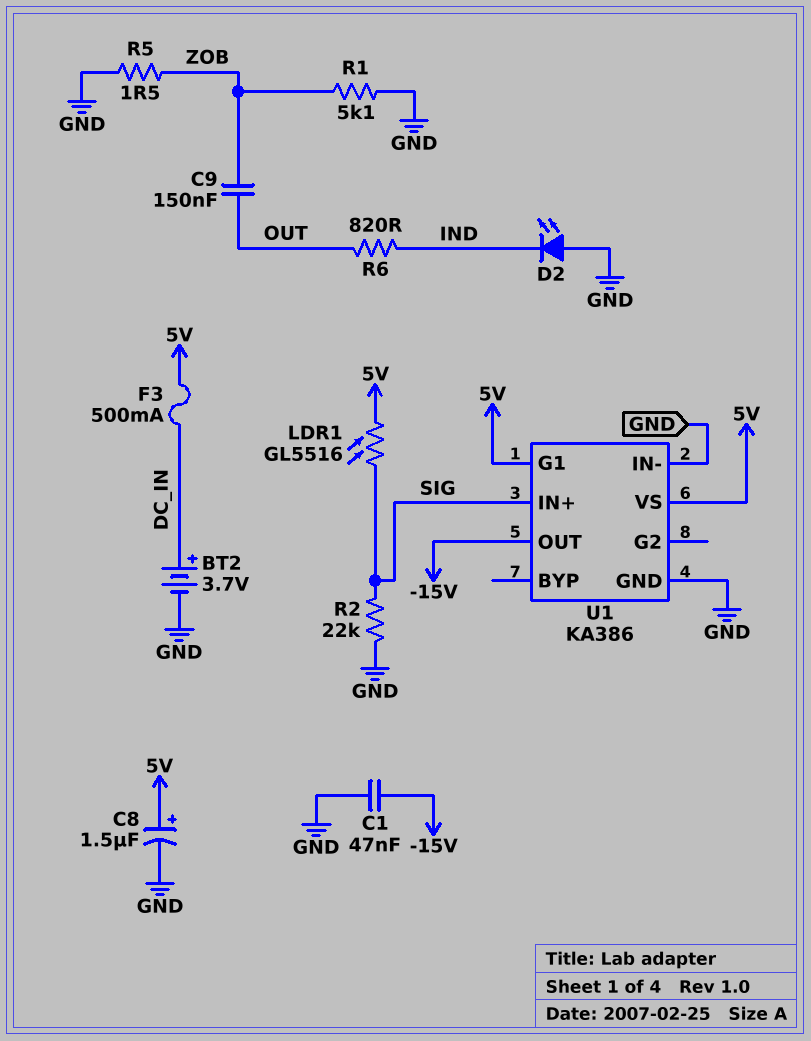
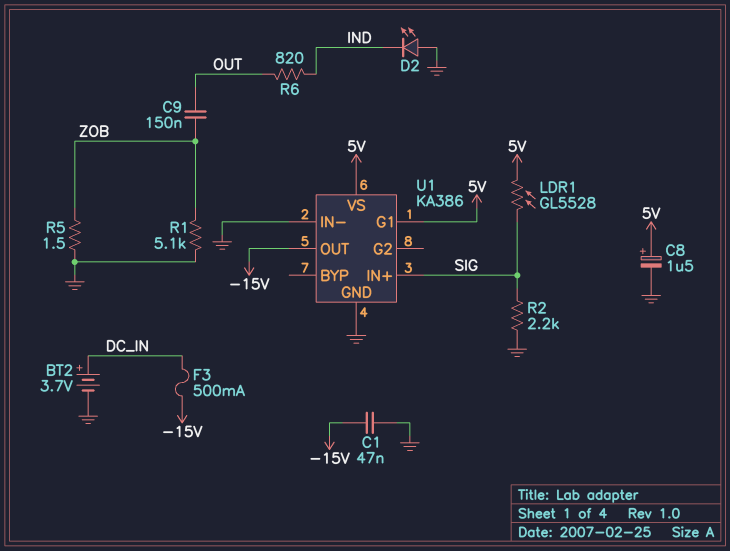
F3: 500mA (5V, DC_IN) -> 500mA (-15V, DC_IN)
LDR1: GL5516 (5V, SIG) -> GL5528 (5V, SIG)
R2: 22k (GND, SIG) -> 2.2k (GND, SIG)

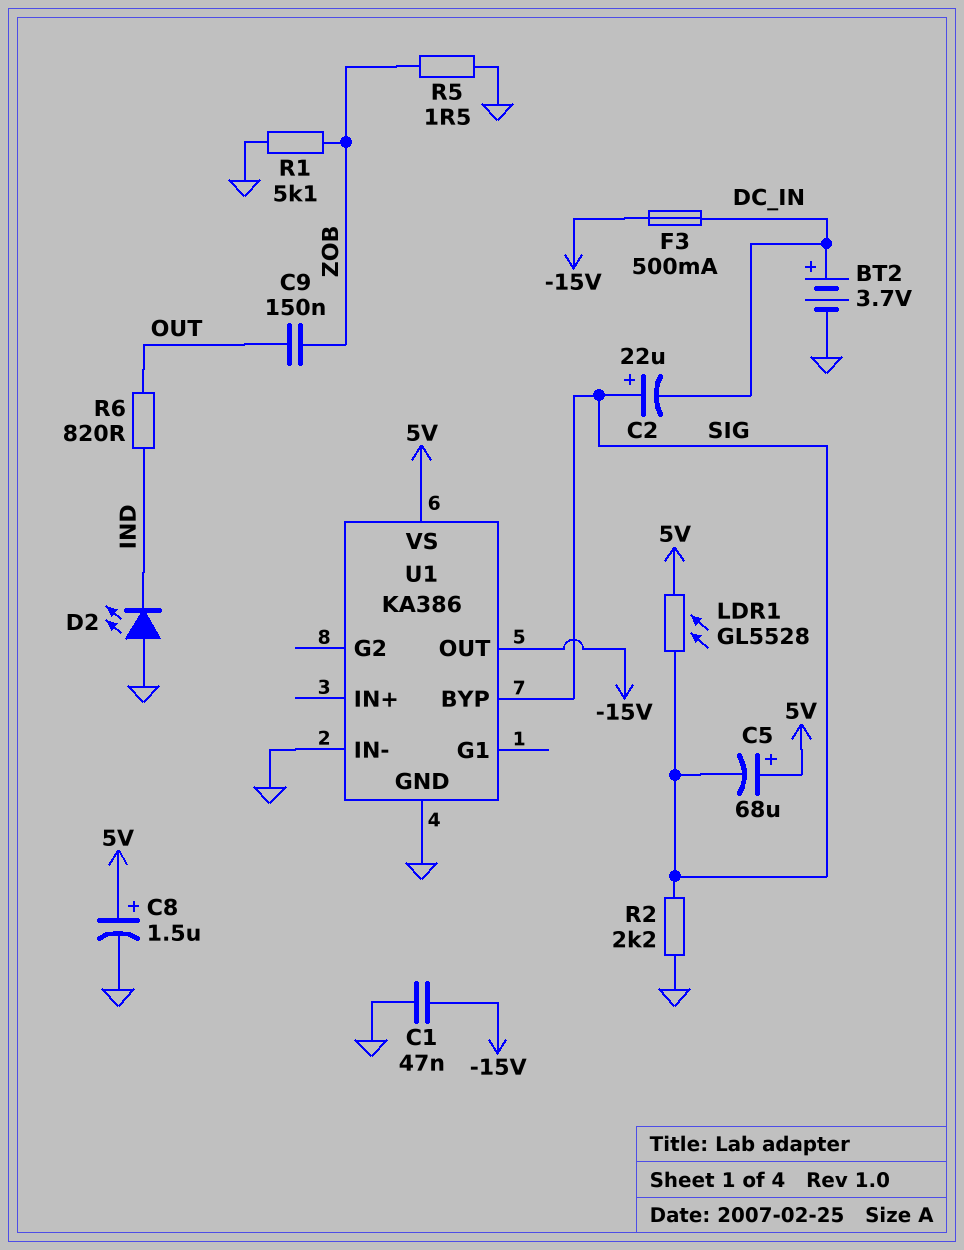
C2: none -> 22uF (plus SIG, minus DC_IN)
C5: none -> 68uF (plus 5V, minus SIG)
U1 pin BYP: none -> SIG
U1 pin G1: 5V -> none
U1 pin IN+: SIG -> none

